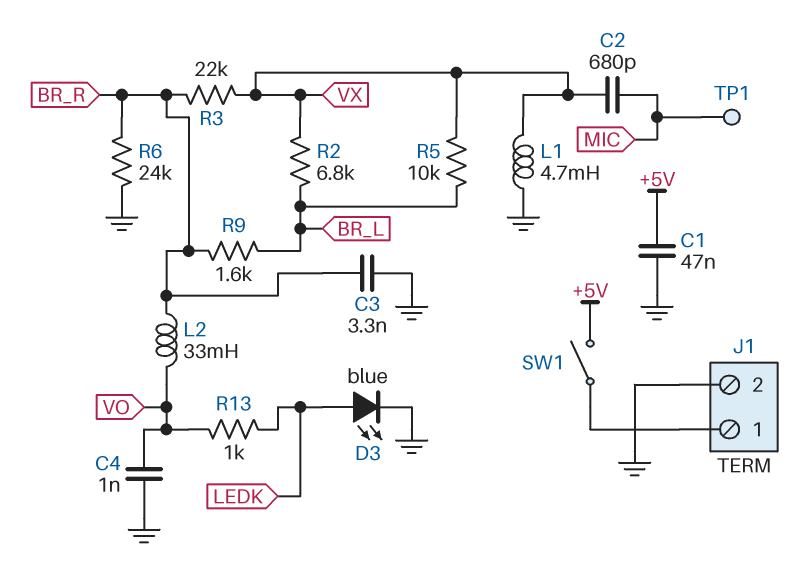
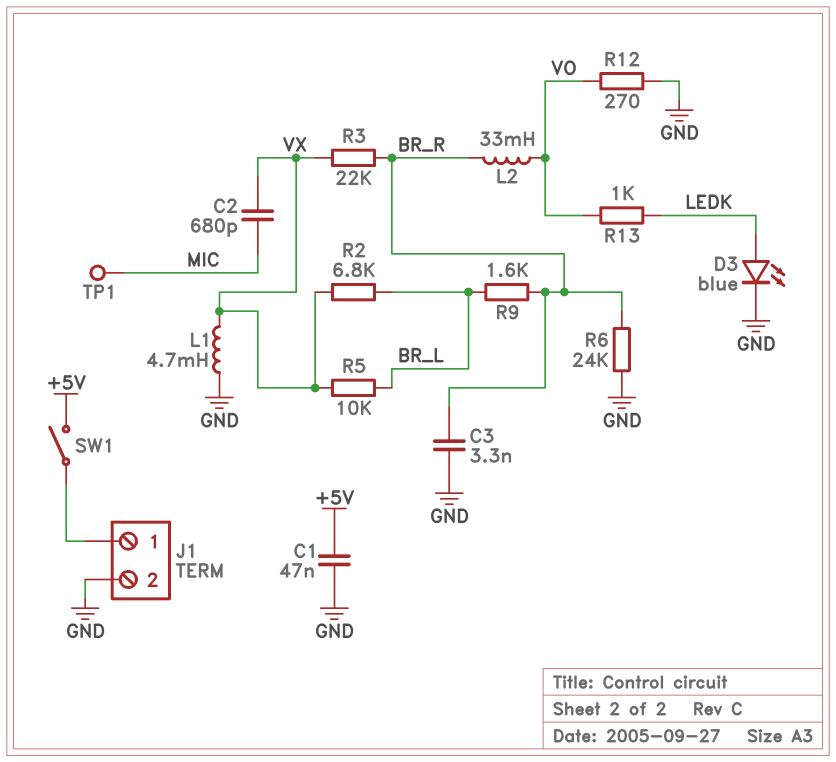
C4: 1nF (GND, VO) -> none
R12: none -> 270 (GND, VO)

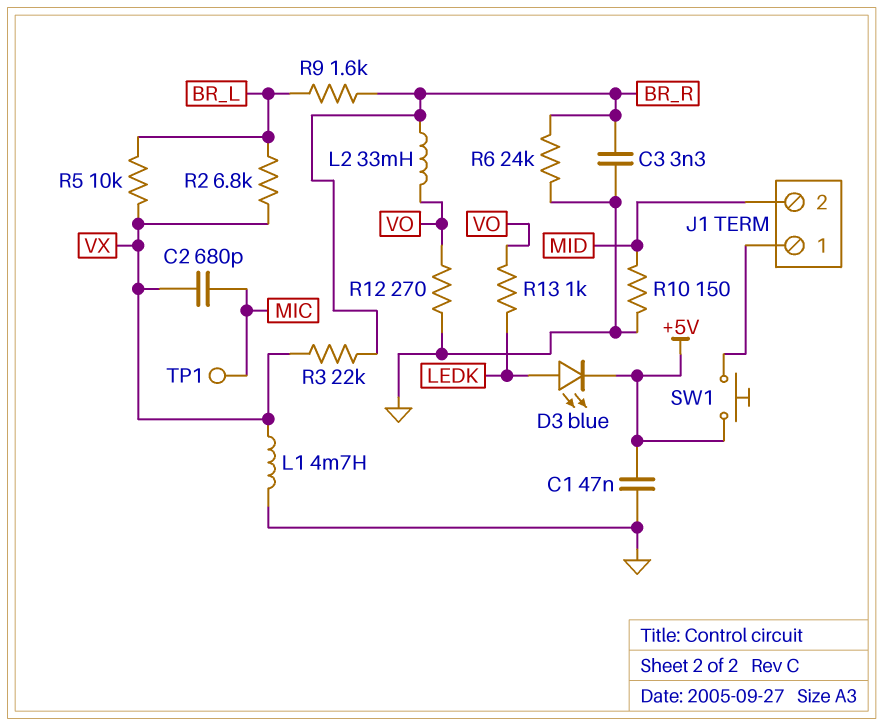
D3: LED blue (A LEDK, K GND) -> LED blue (A LEDK, K +5V)
J1 pin 2: GND -> MID
R10: none -> 150 (GND, MID)
SW1: switch (+5V, J1/1) -> button (+5V, J1/1)

